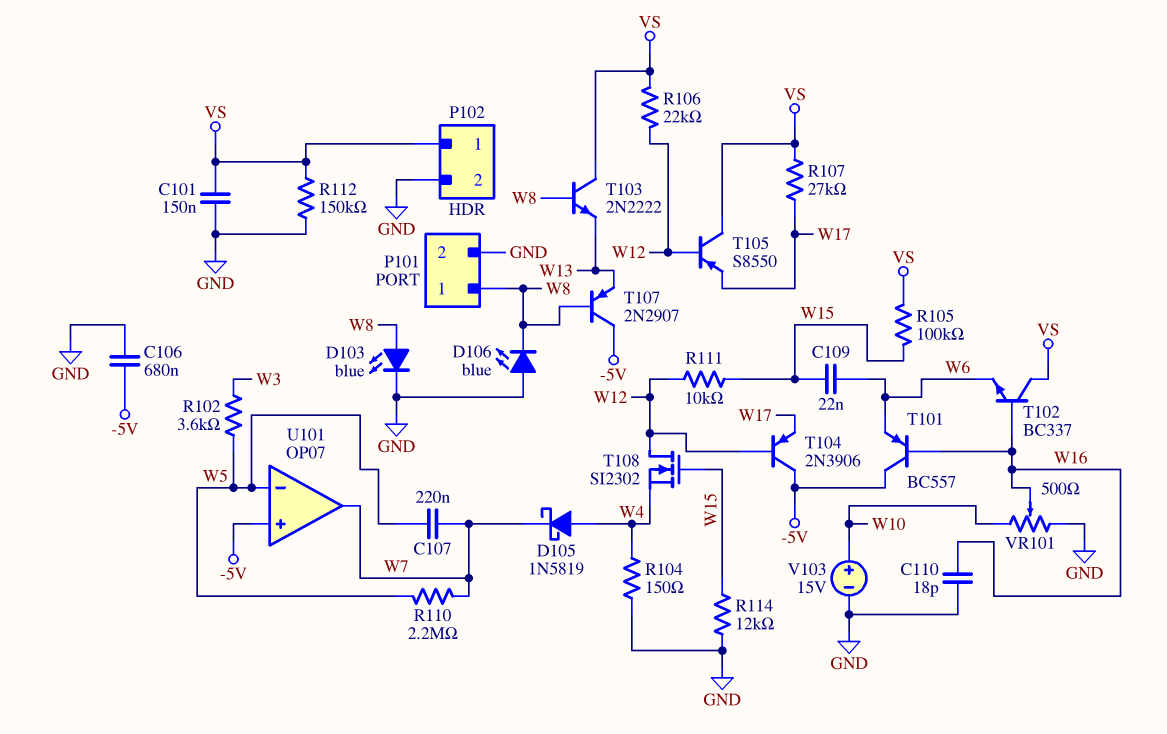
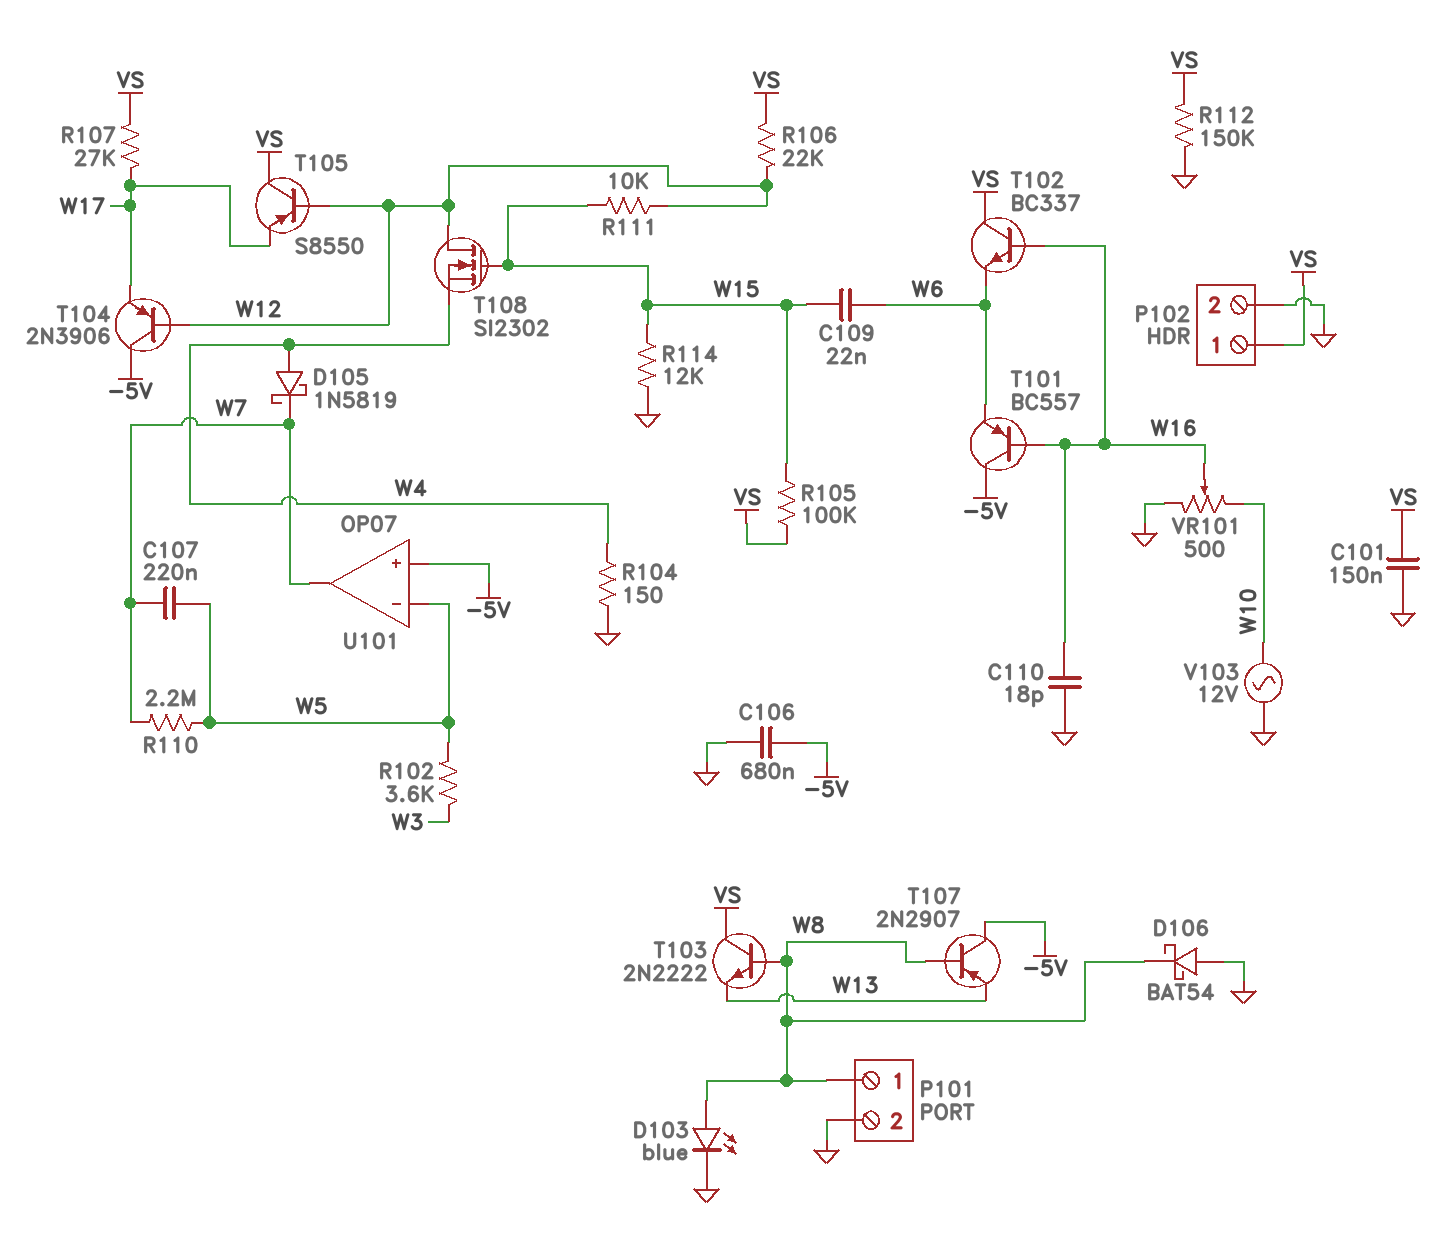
D106: LED blue (A GND, K W8) -> schottky BAT54 (A GND, K W8)
V103: 15V (plus W10, minus GND) -> AC 12V (GND, W10)

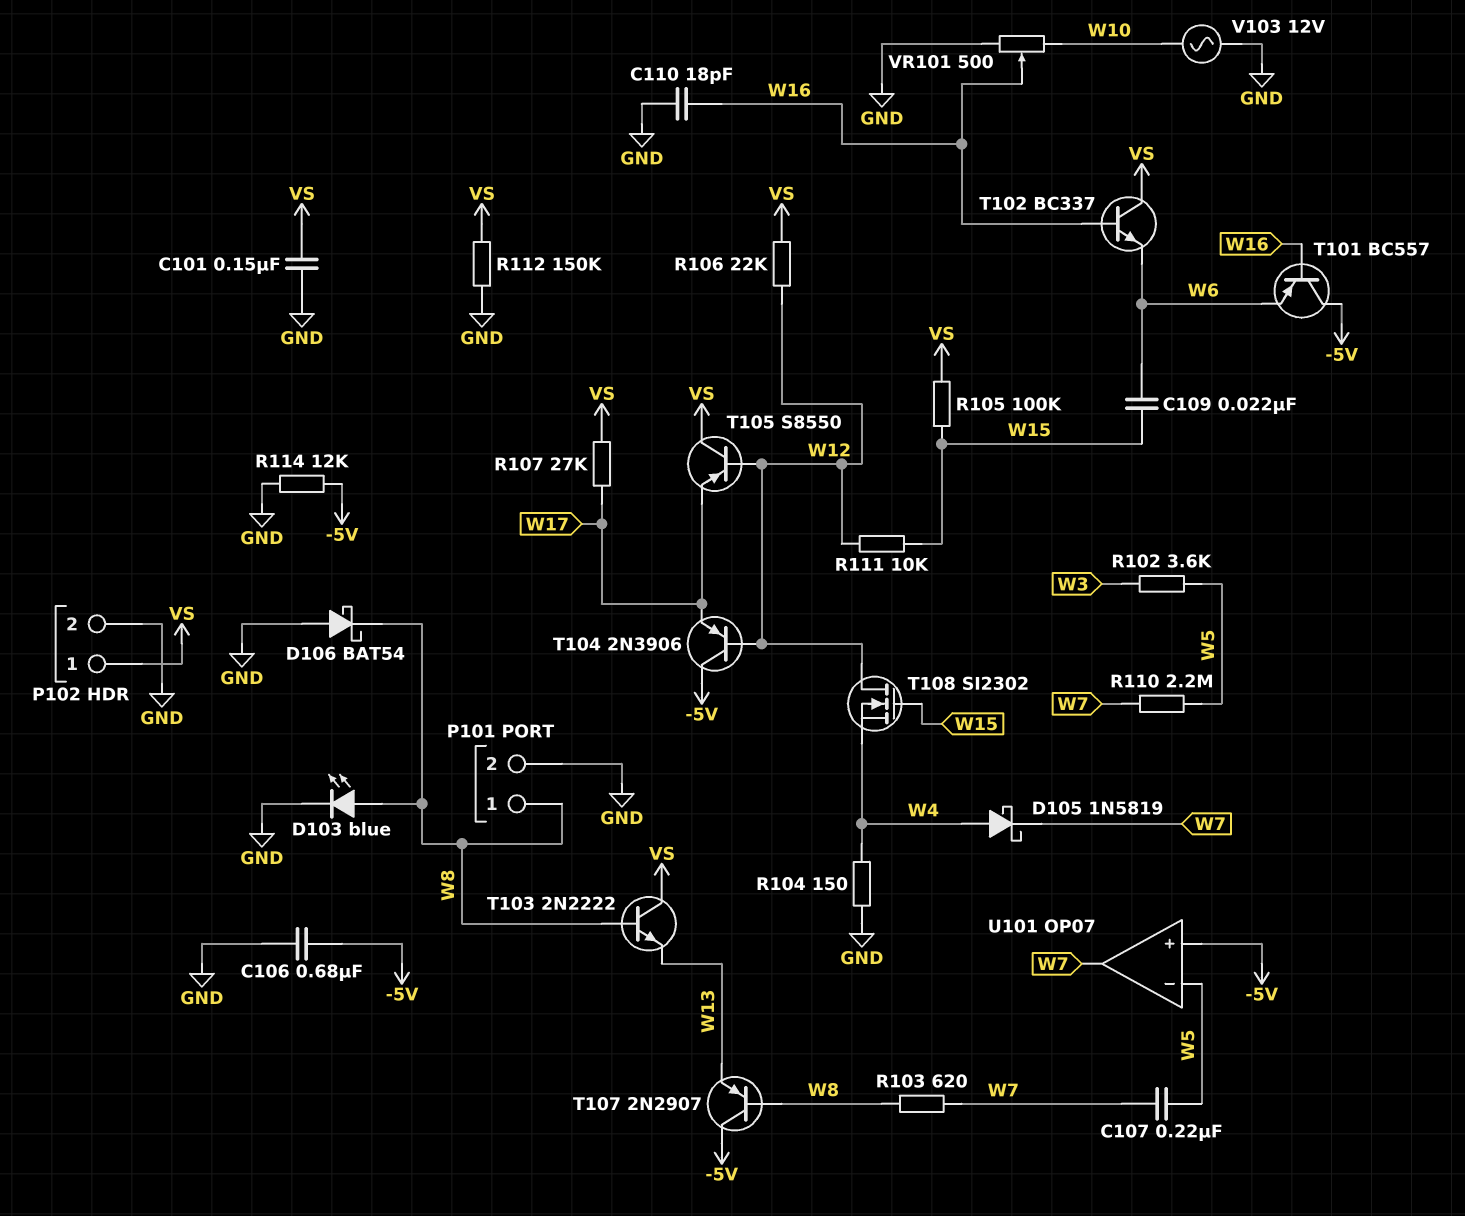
R103: none -> 620 (W7, W8)
R114: 12k (GND, W15) -> 12k (-5V, GND)

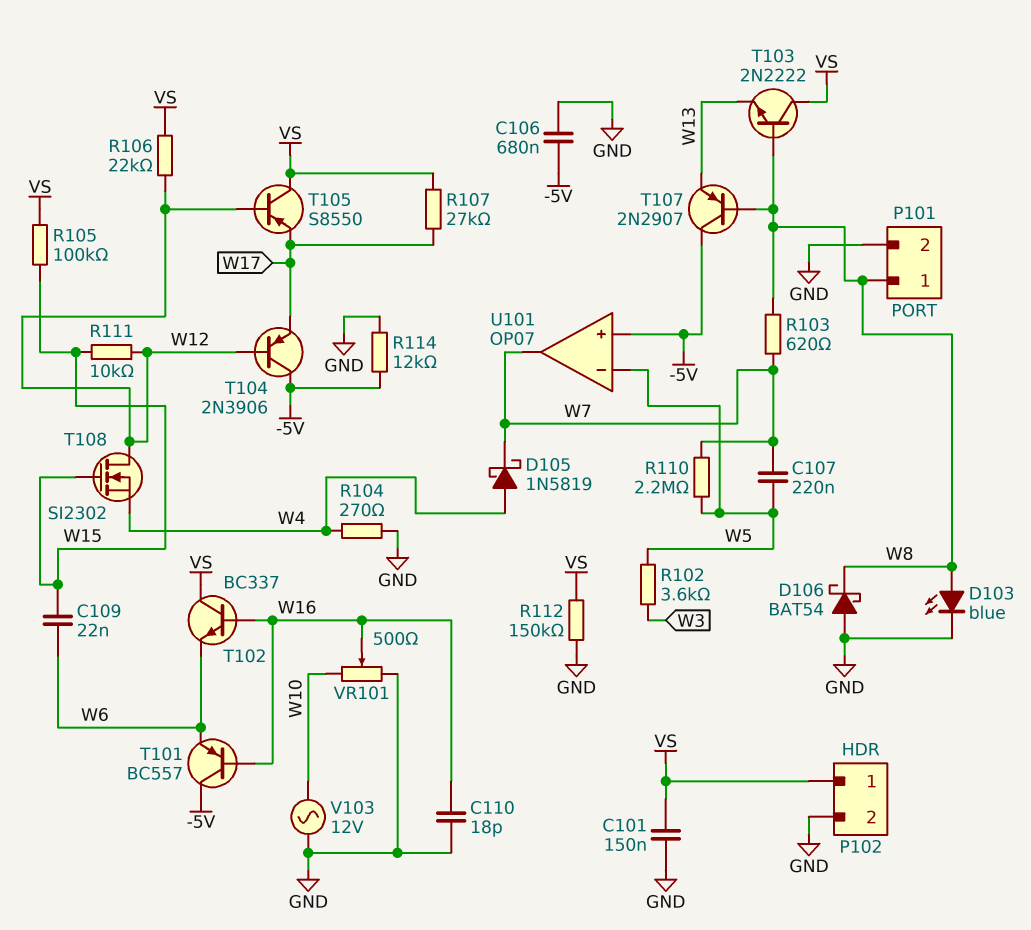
R104: 150 (GND, W4) -> 270 (GND, W4)

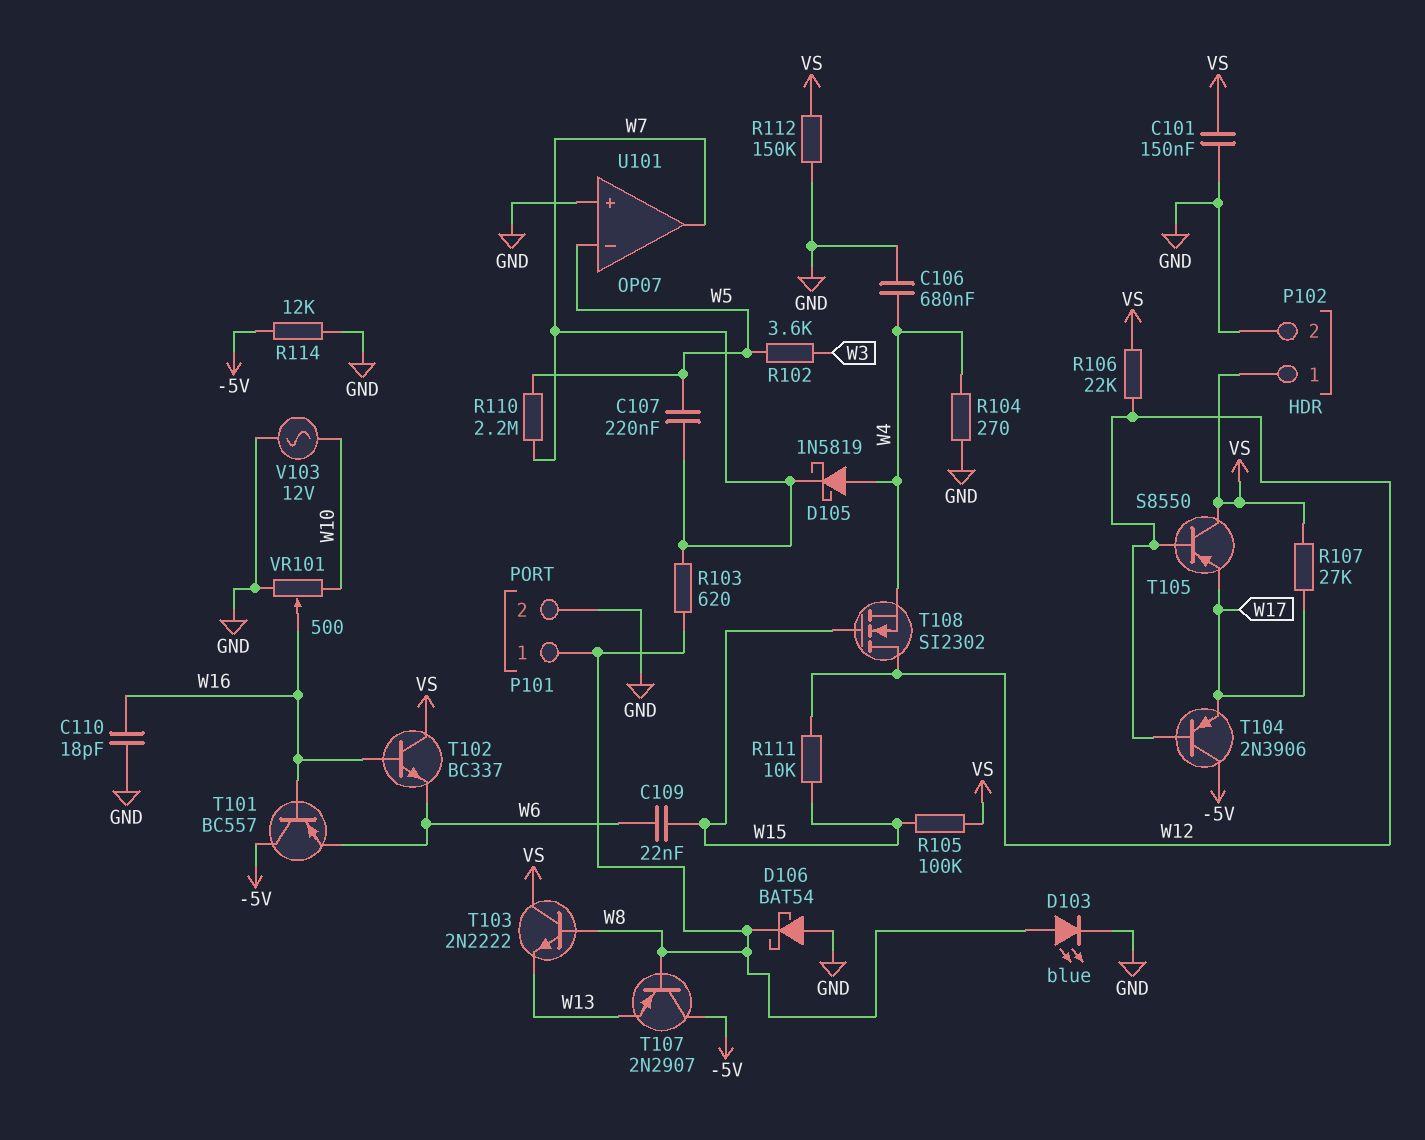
C106: 680nF (-5V, GND) -> 680nF (GND, W4)
U101 pin in+: -5V -> GND

